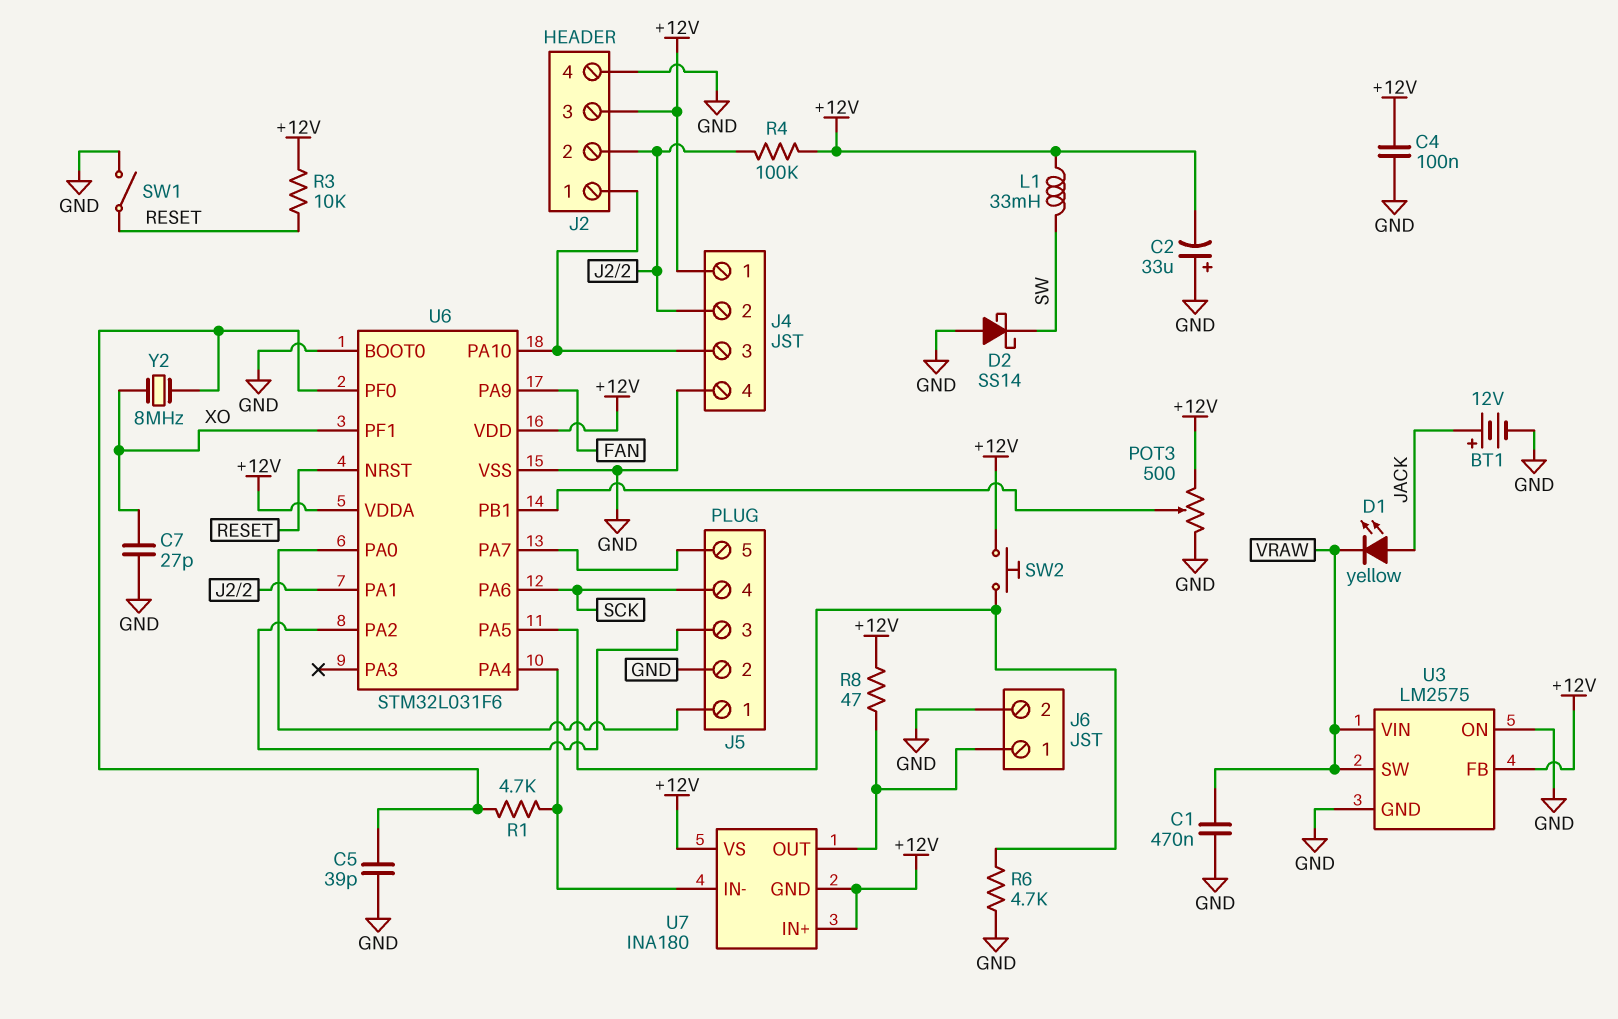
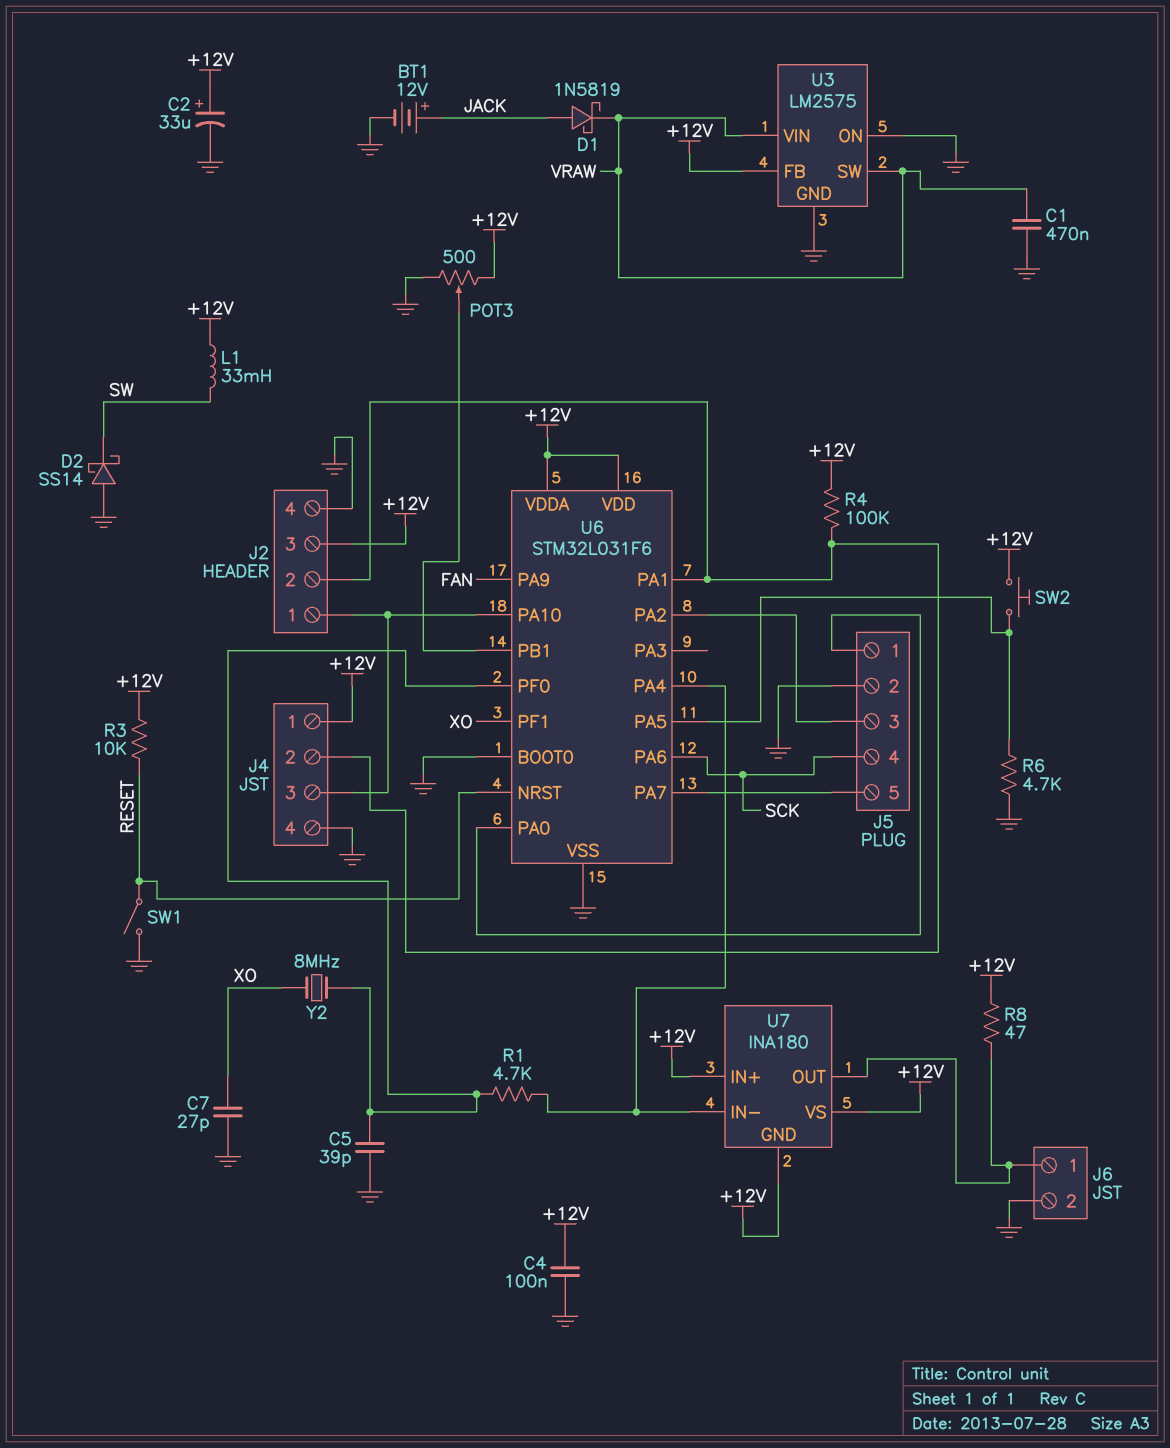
C2: 33uF (plus GND, minus +12V) -> 33uF (plus +12V, minus GND)
D1: LED yellow (A JACK, K VRAW) -> schottky 1N5819 (A JACK, K VRAW)

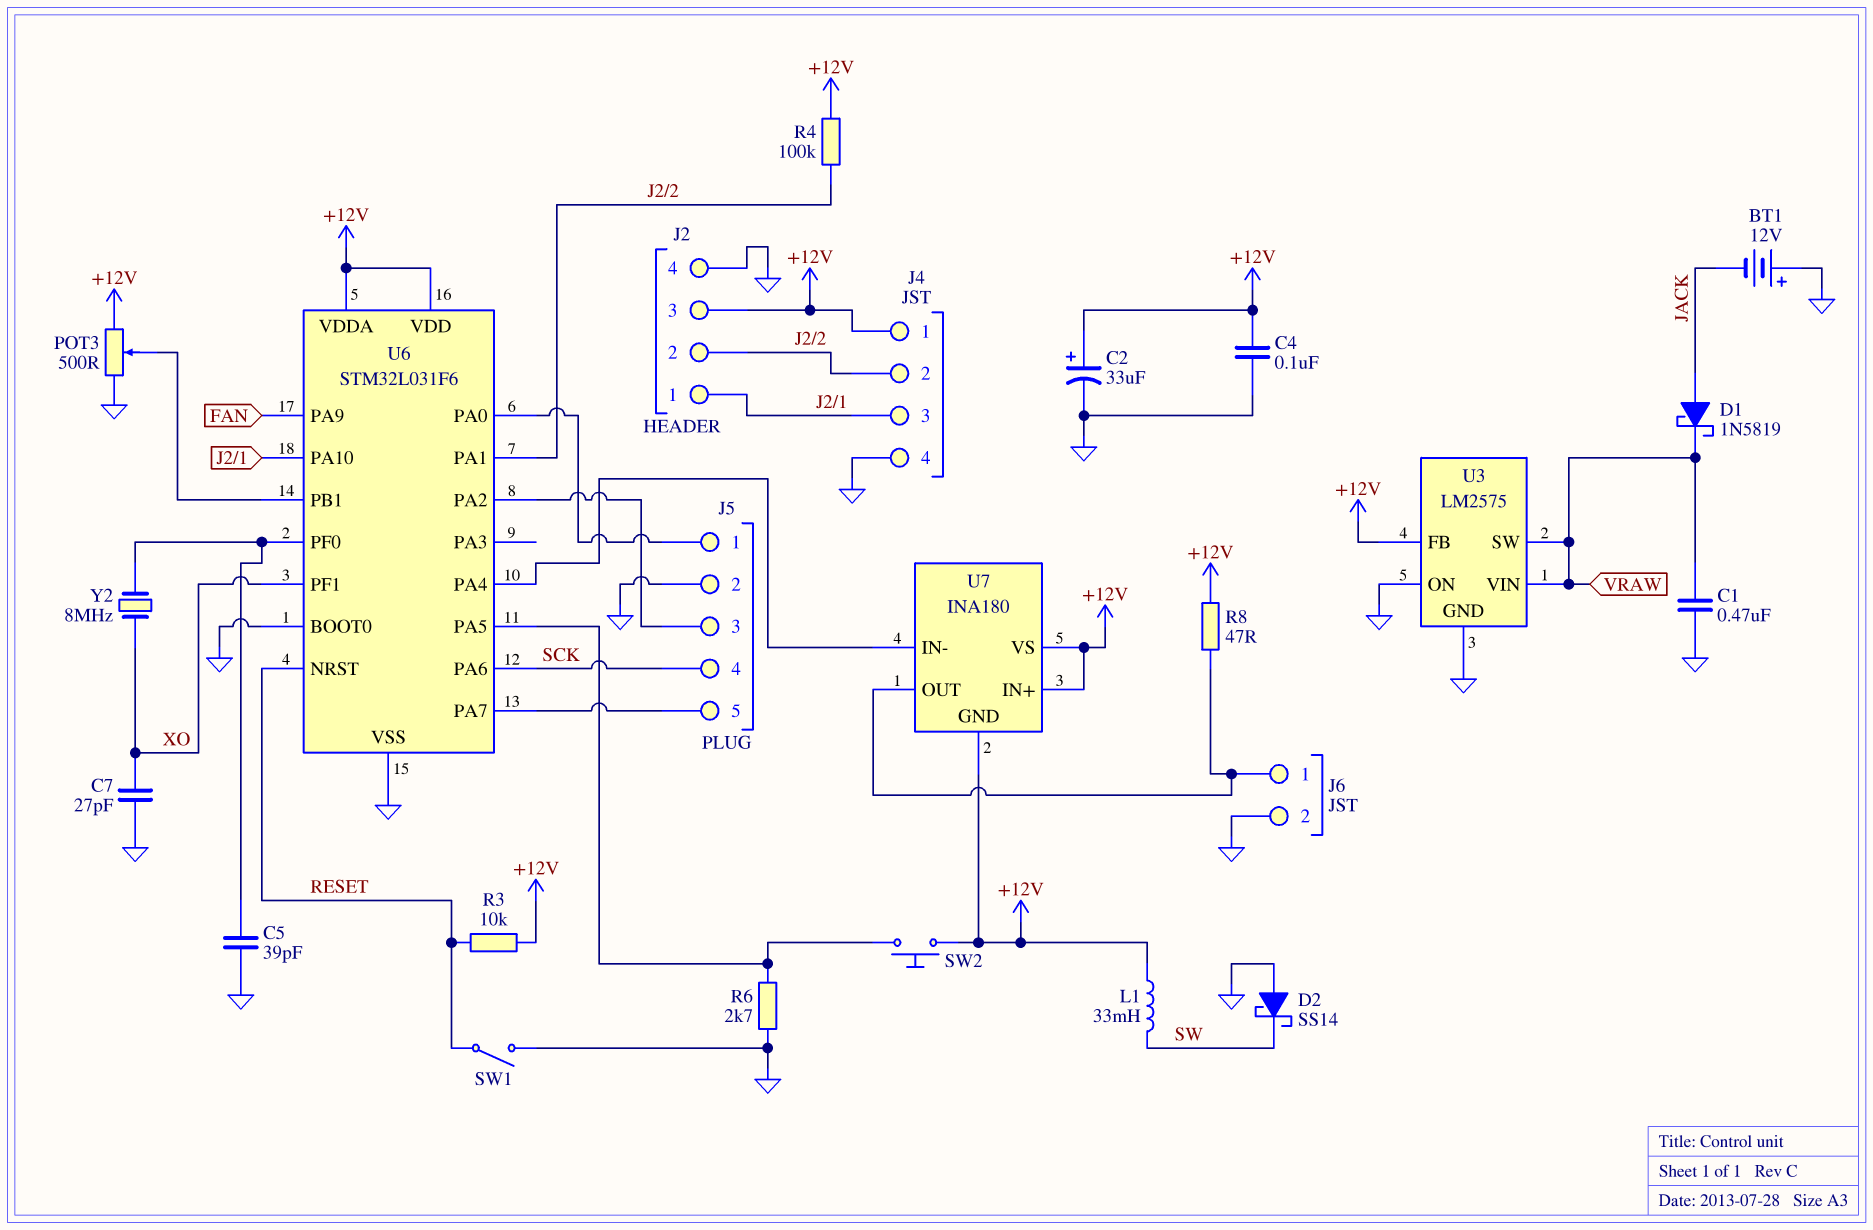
BT1: 12V (plus JACK, minus GND) -> 12V (plus GND, minus JACK)
R1: 4.7k (U6/PA4, U6/PF0) -> none
R6: 4.7k (GND, U6/PA5) -> 2.7k (GND, U6/PA5)

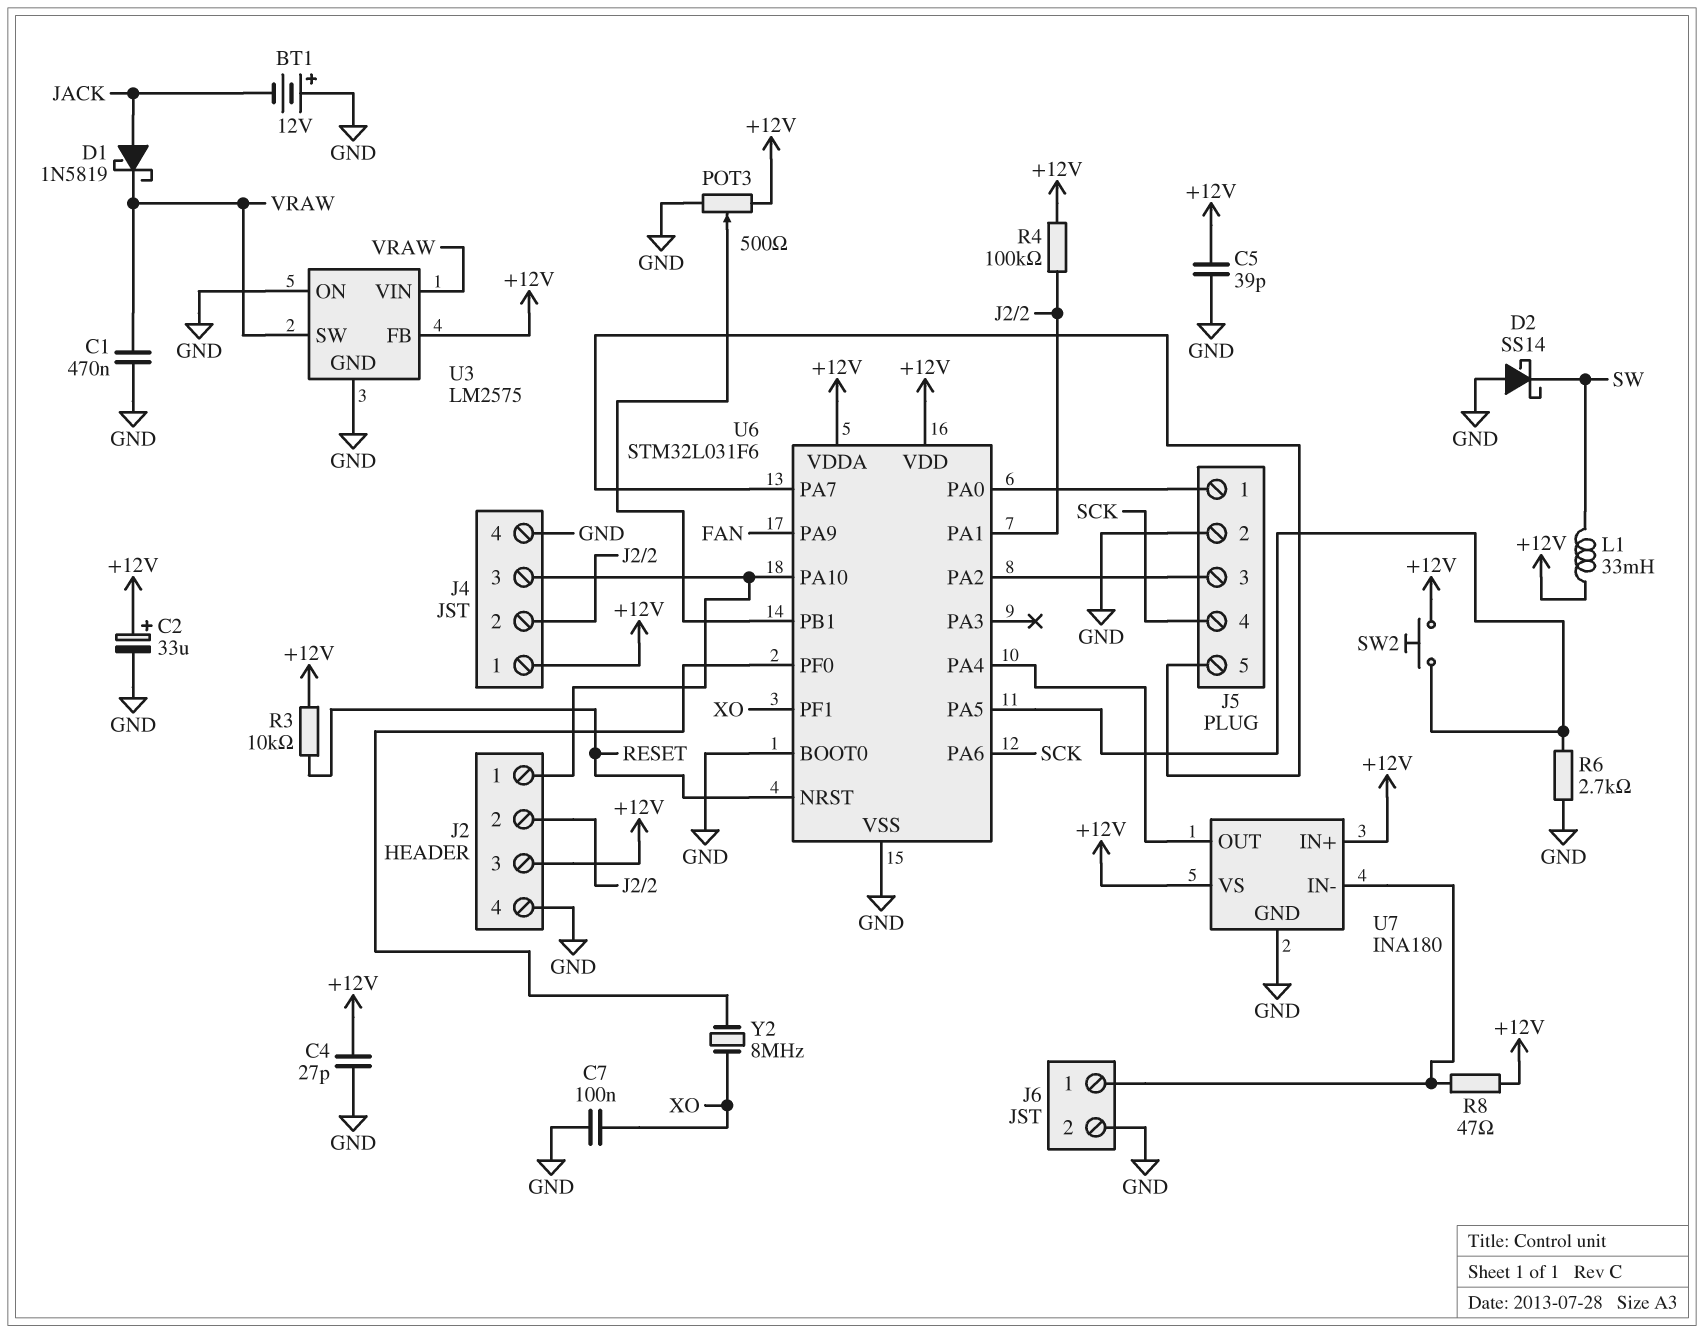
C4: 100nF (+12V, GND) -> 27pF (+12V, GND)
C5: 39pF (GND, U6/PF0) -> 39pF (+12V, GND)
C7: 27pF (GND, XO) -> 100nF (GND, XO)
SW1: switch (GND, RESET) -> none
U7 pin GND: +12V -> GND
U7 pin IN-: U6/PA4 -> J6/1
U7 pin OUT: J6/1 -> U6/PA4

